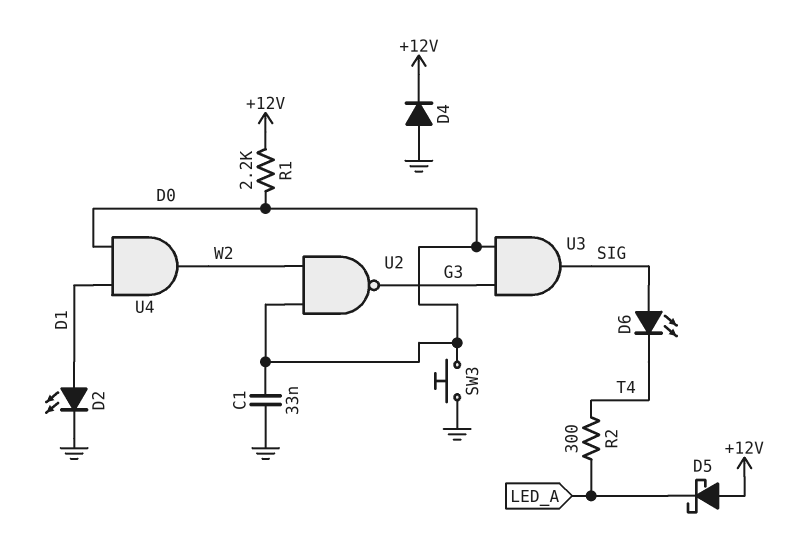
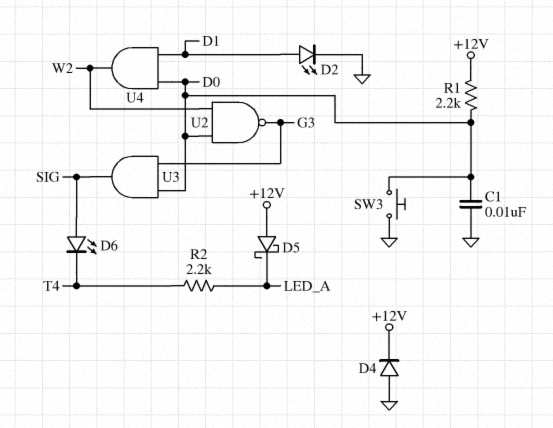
C1: 33nF (D0, GND) -> 10nF (D0, GND)
R2: 300 (LED_A, T4) -> 2.2k (LED_A, T4)

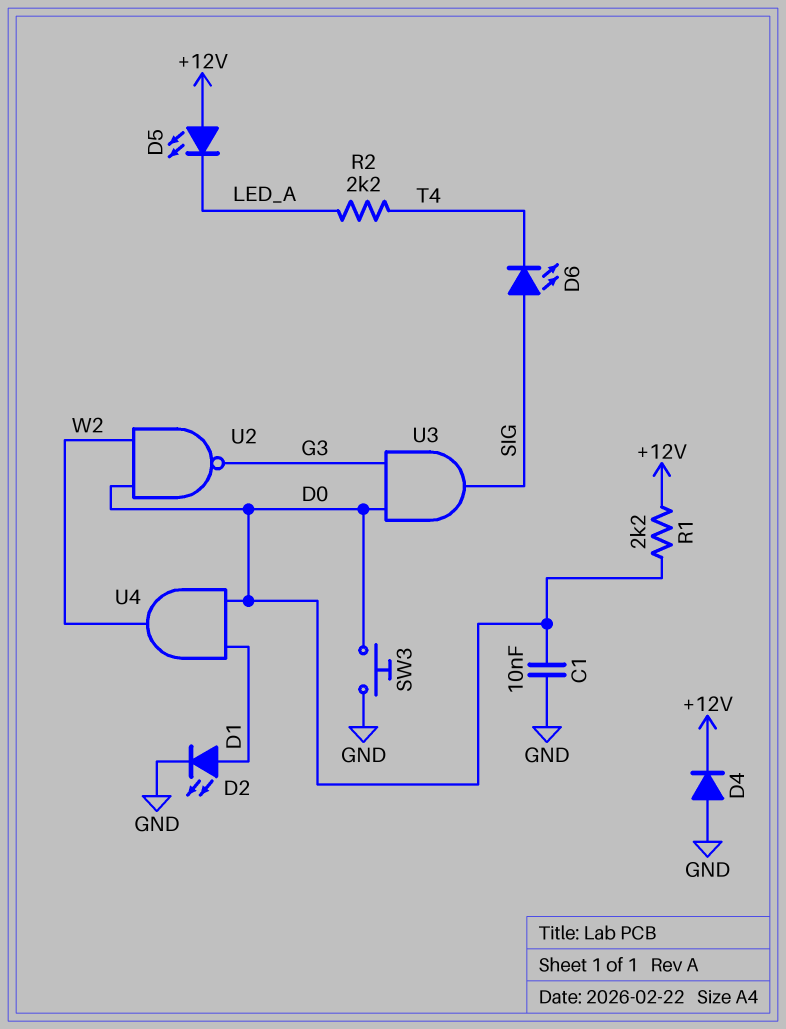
D5: schottky (A +12V, K LED_A) -> LED (A +12V, K LED_A)

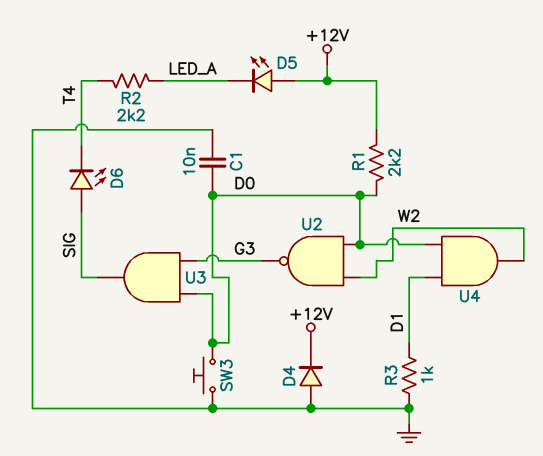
D2: LED (A D1, K GND) -> none
R3: none -> 1k (D1, GND)

